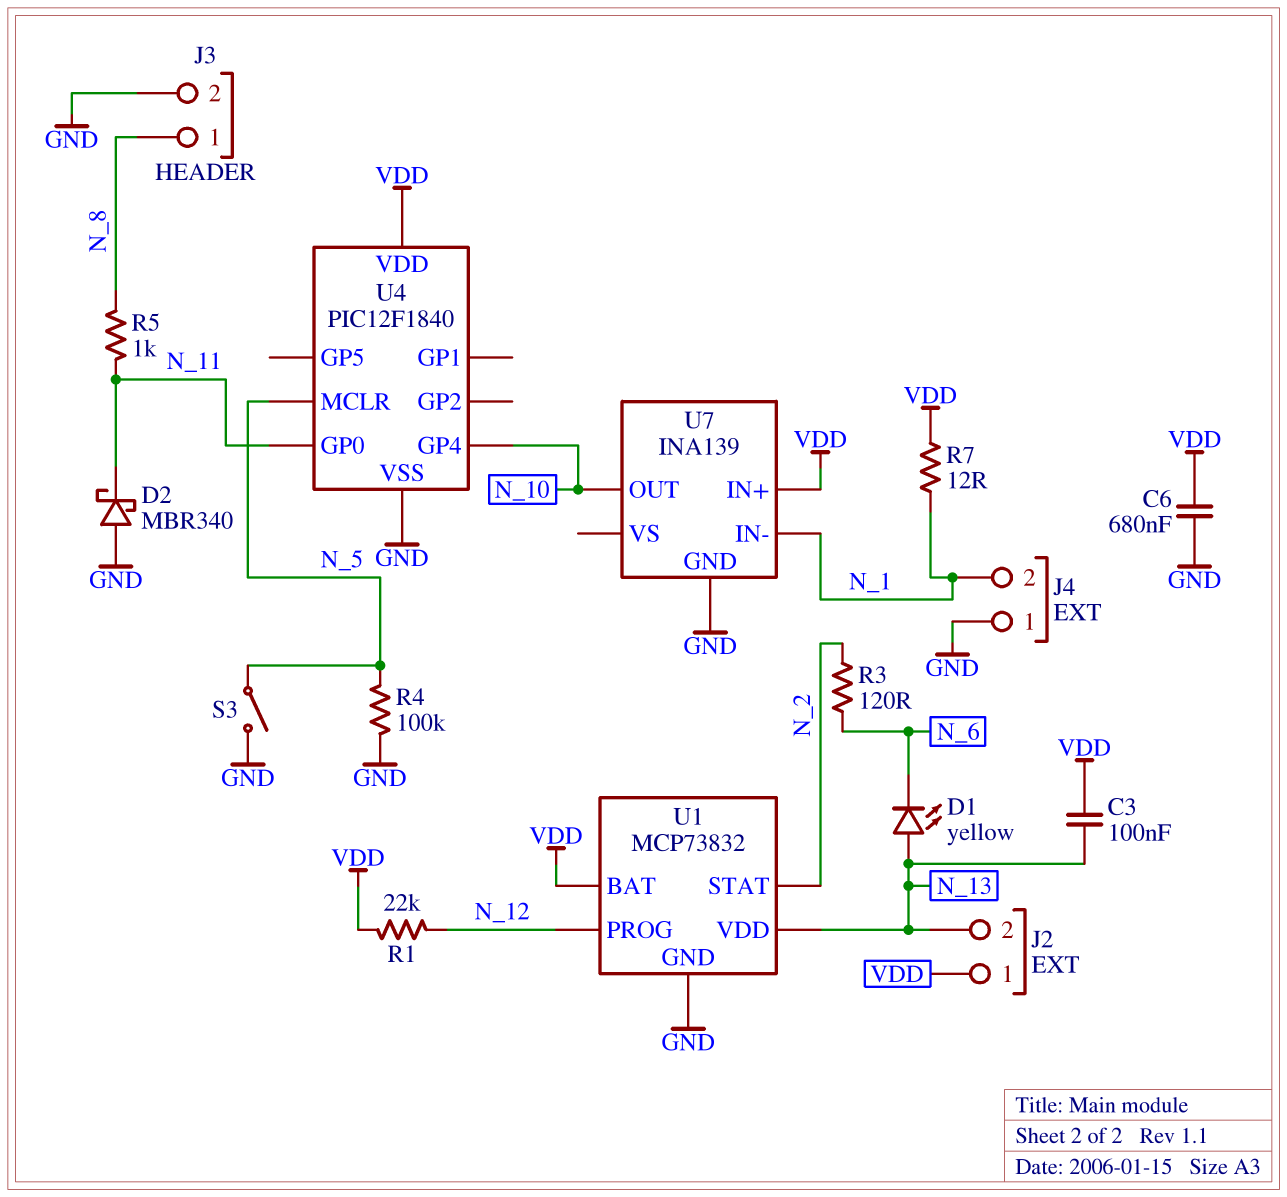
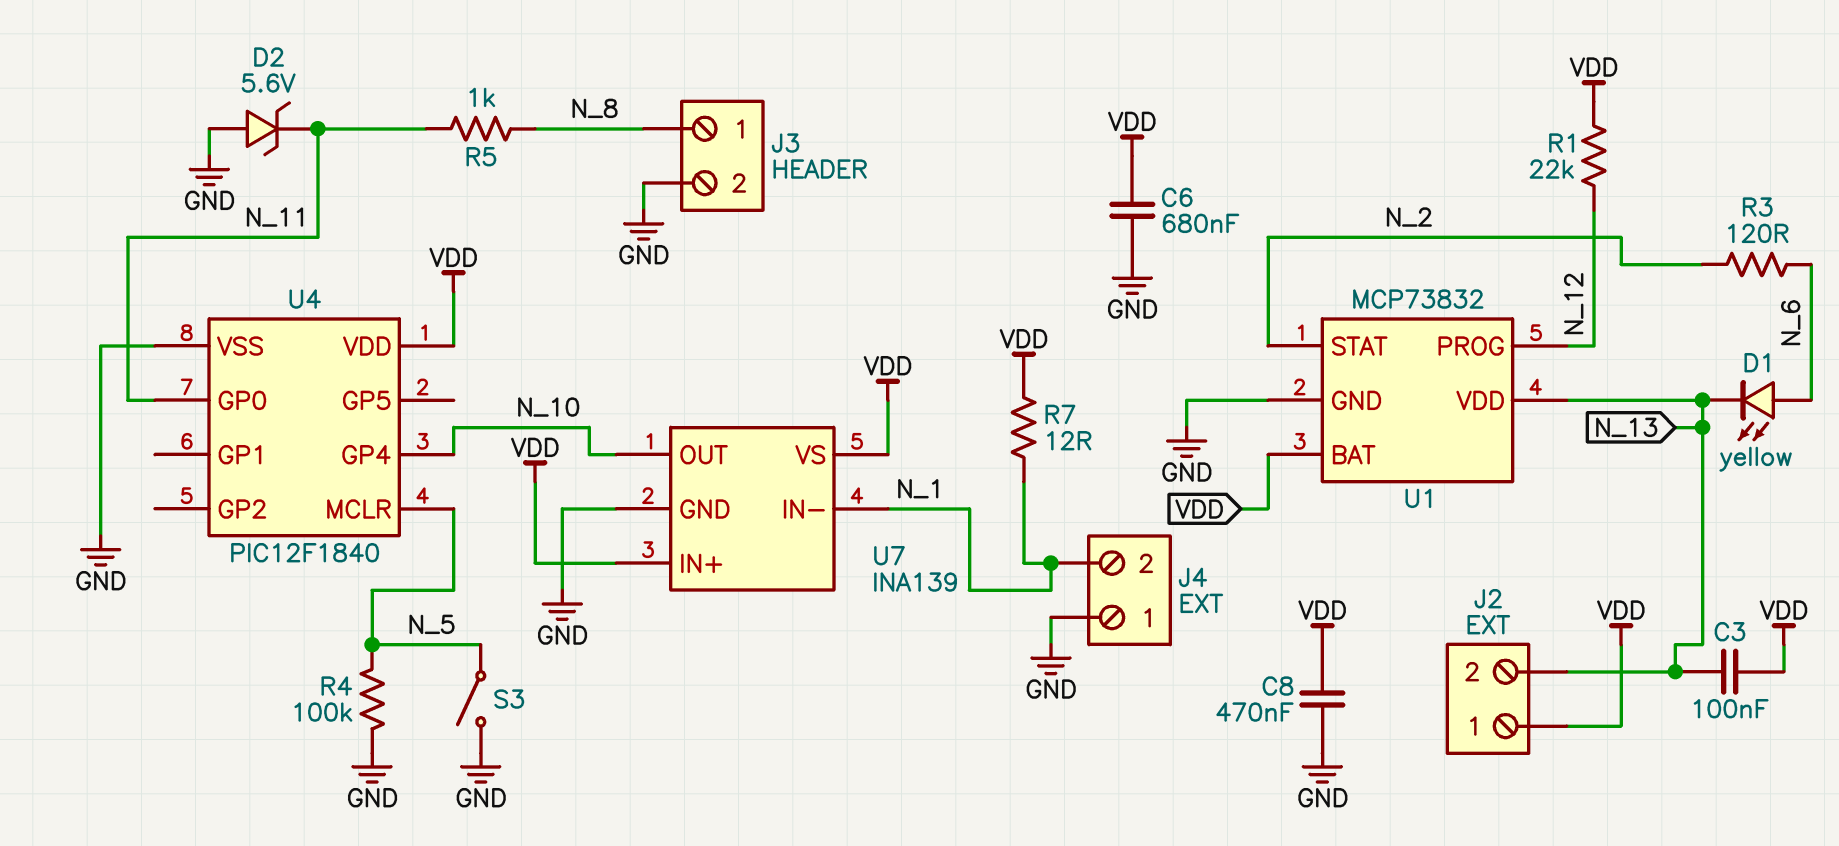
C8: none -> 470nF (GND, VDD)
D1: LED yellow (A N_13, K N_6) -> LED yellow (A N_6, K N_13)
D2: schottky MBR340 (A GND, K N_11) -> zener 5.6V (A GND, K N_11)
U7 pin VS: none -> VDD

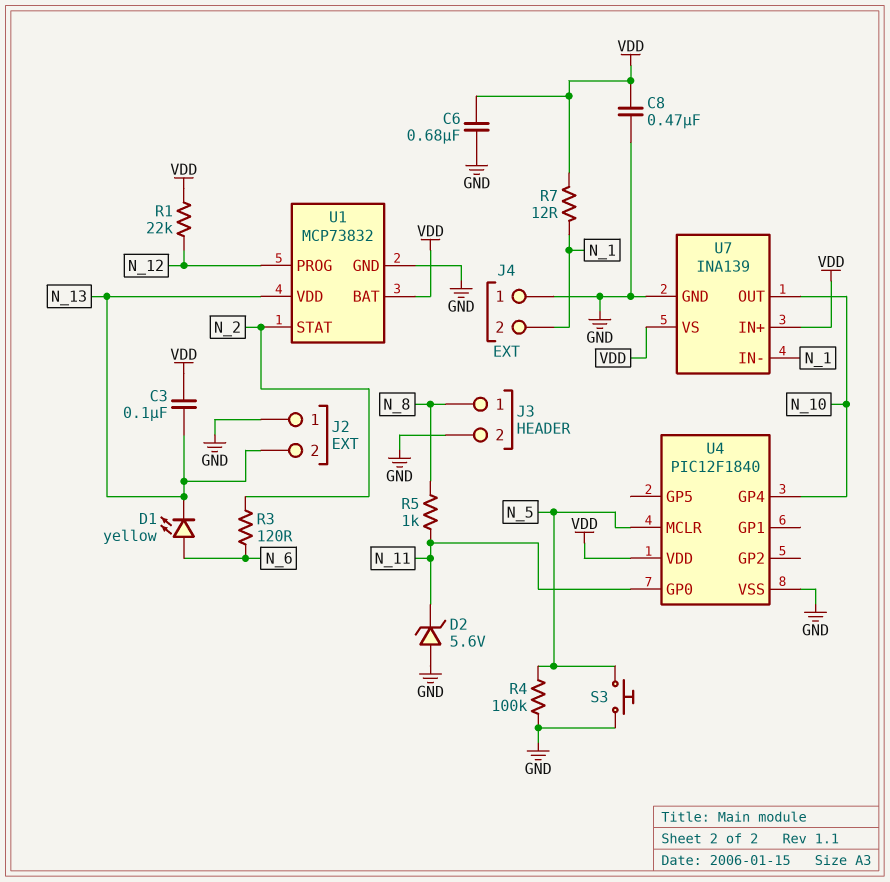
J2 pin 1: VDD -> GND
S3: switch (GND, N_5) -> button (GND, N_5)

